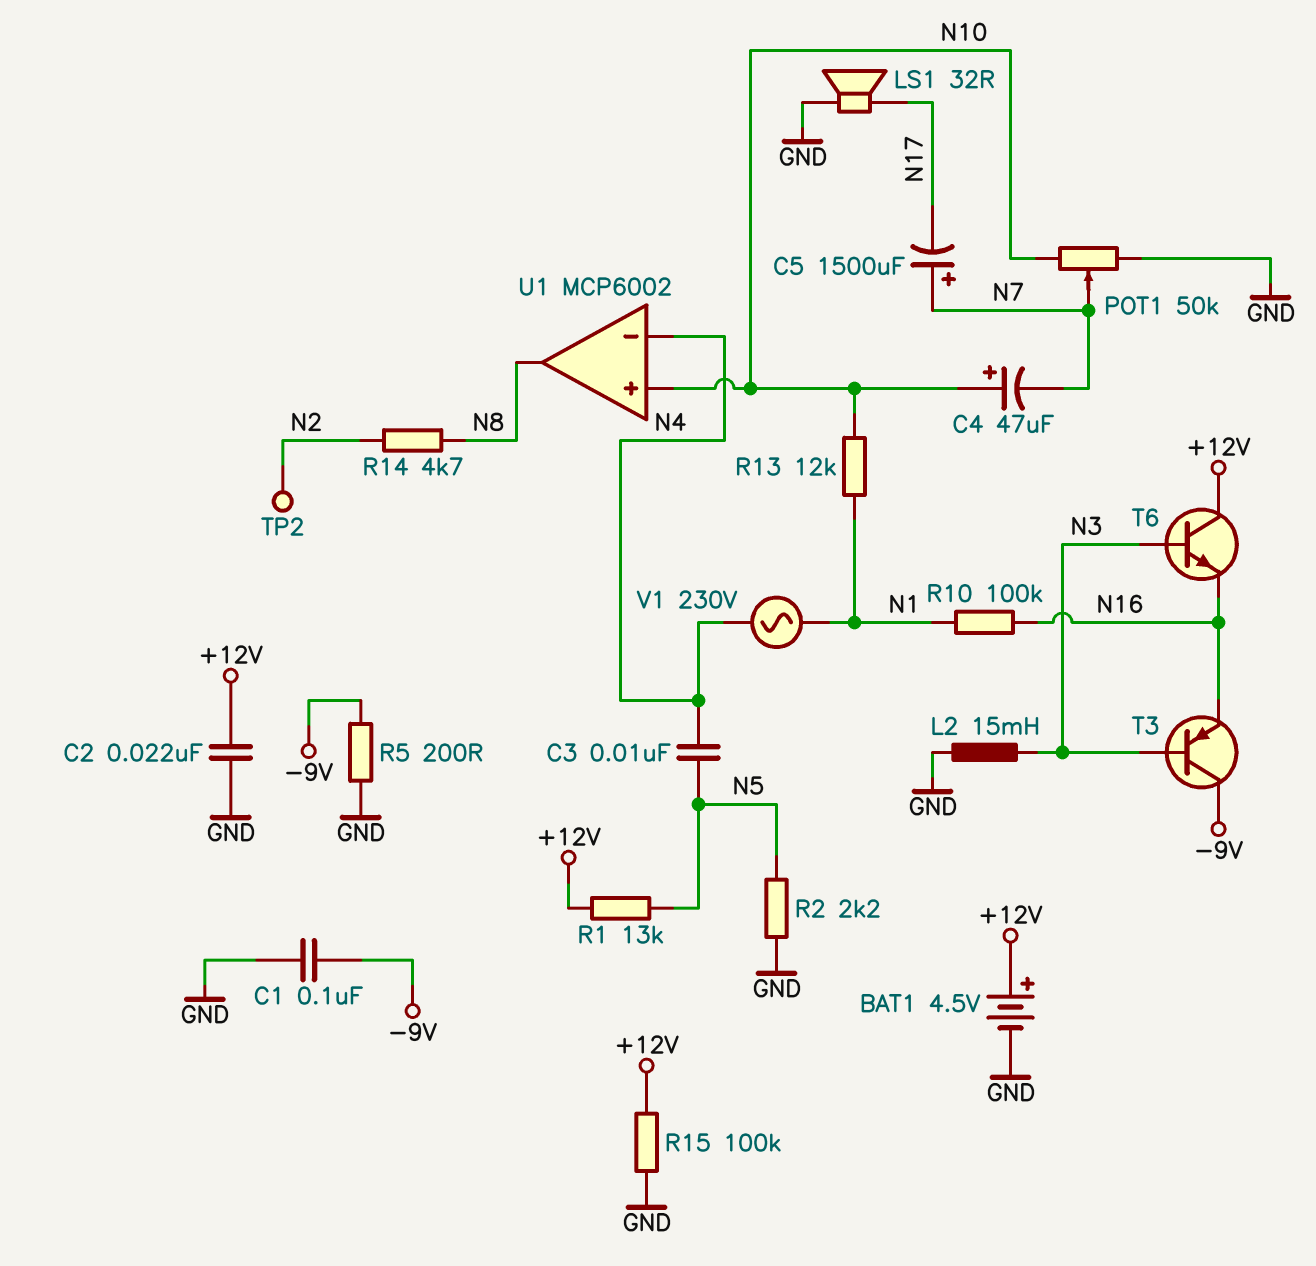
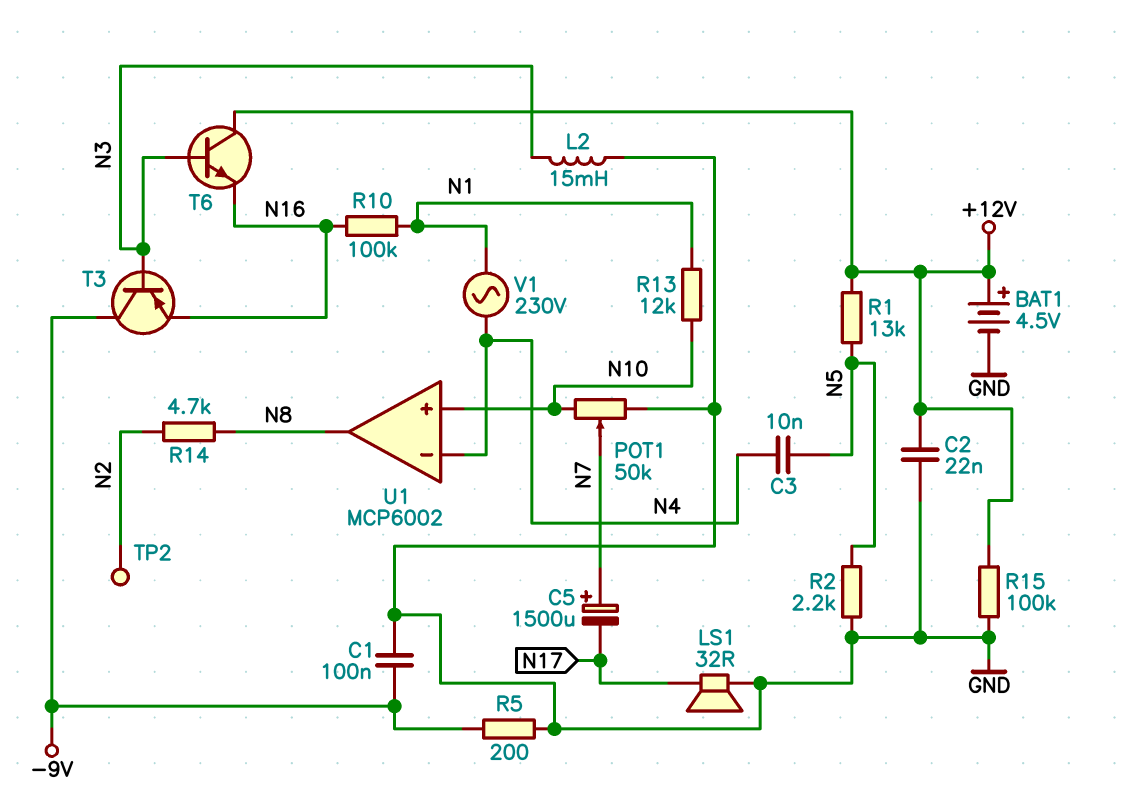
C4: 47uF (plus N10, minus N7) -> none

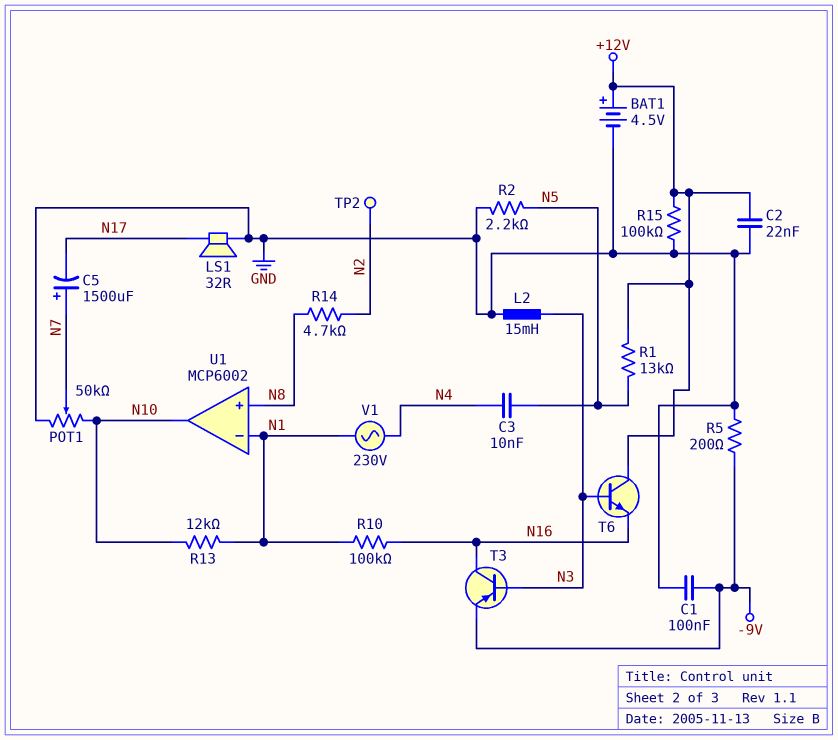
T3: PNP (B N3, C -9V, E N16) -> PNP (B N3, C N16, E -9V)
U1 pin in+: N10 -> N8
U1 pin in-: N4 -> N1
U1 pin out: N8 -> N10

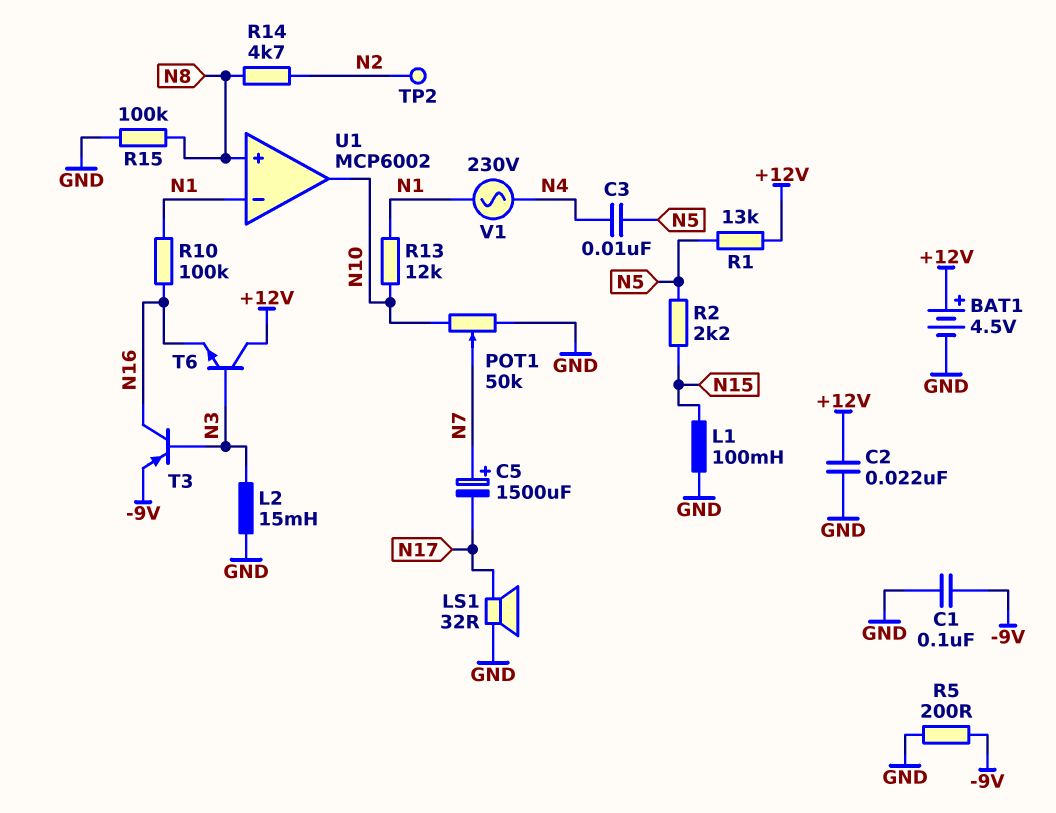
L1: none -> 100mH (GND, N15)
R2: 2.2k (GND, N5) -> 2.2k (N5, N15)
R15: 100k (+12V, GND) -> 100k (GND, N8)

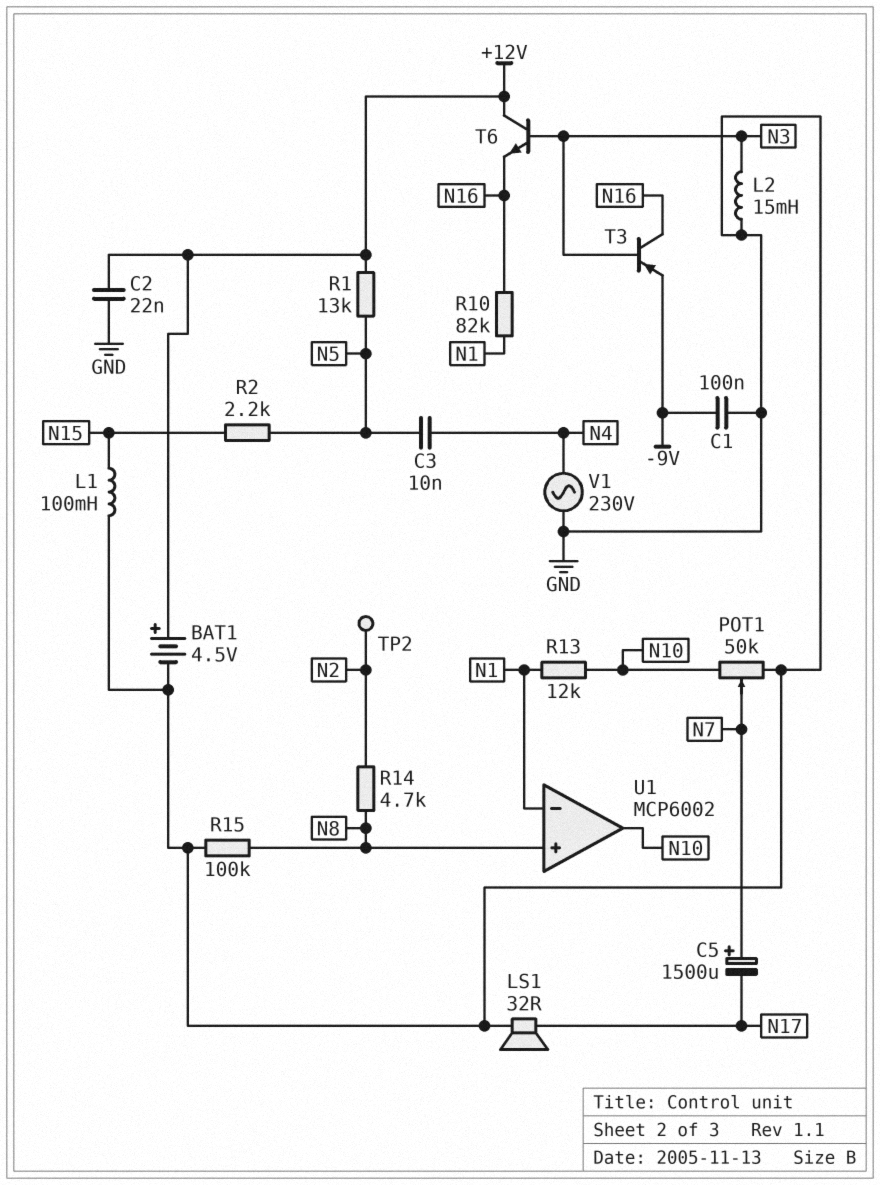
R5: 200 (-9V, GND) -> none
R10: 100k (N1, N16) -> 82k (N1, N16)
V1: AC 230V (N1, N4) -> AC 230V (GND, N4)

